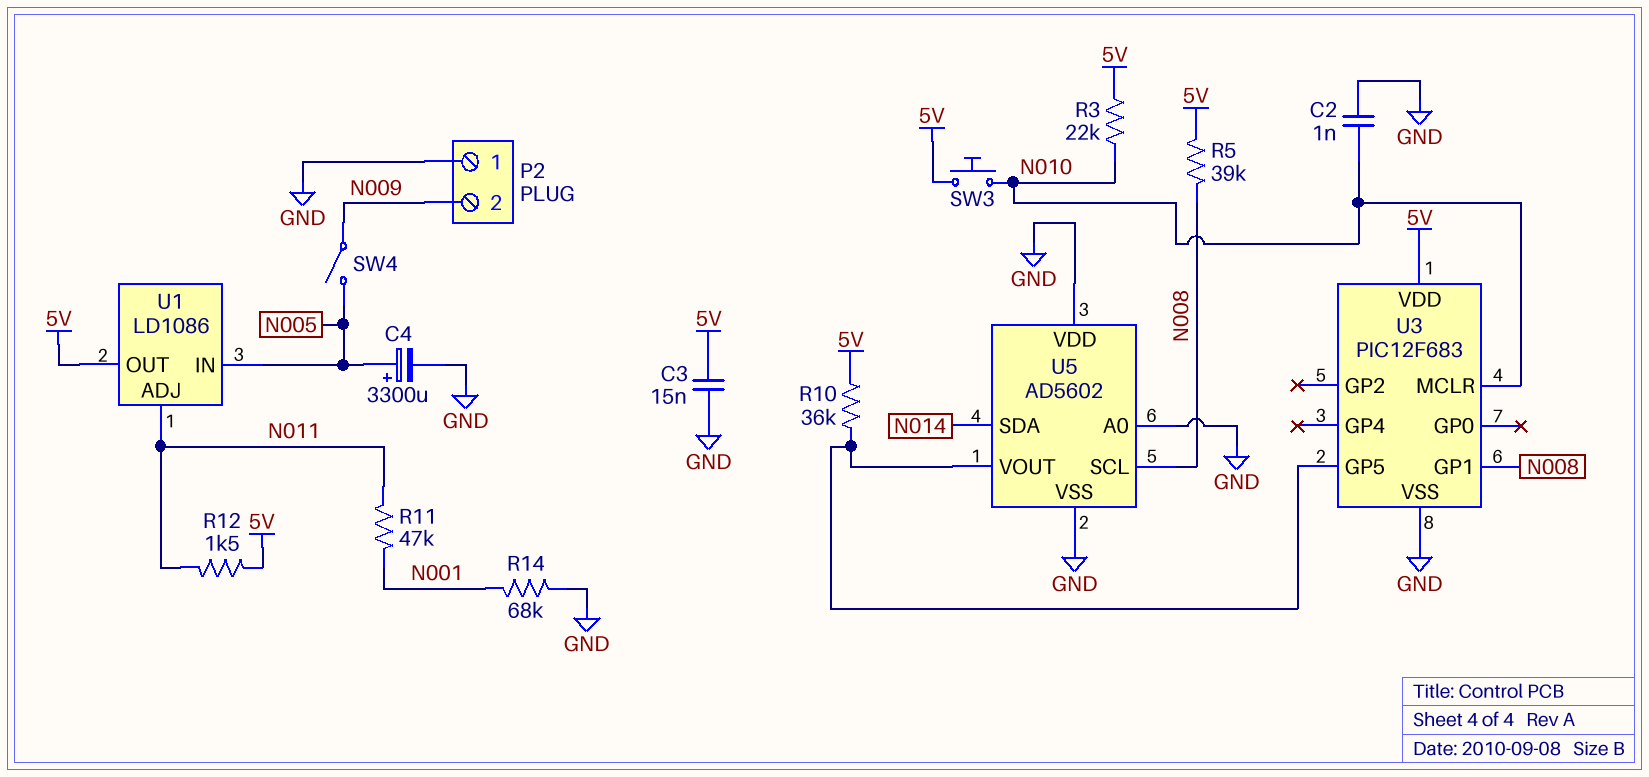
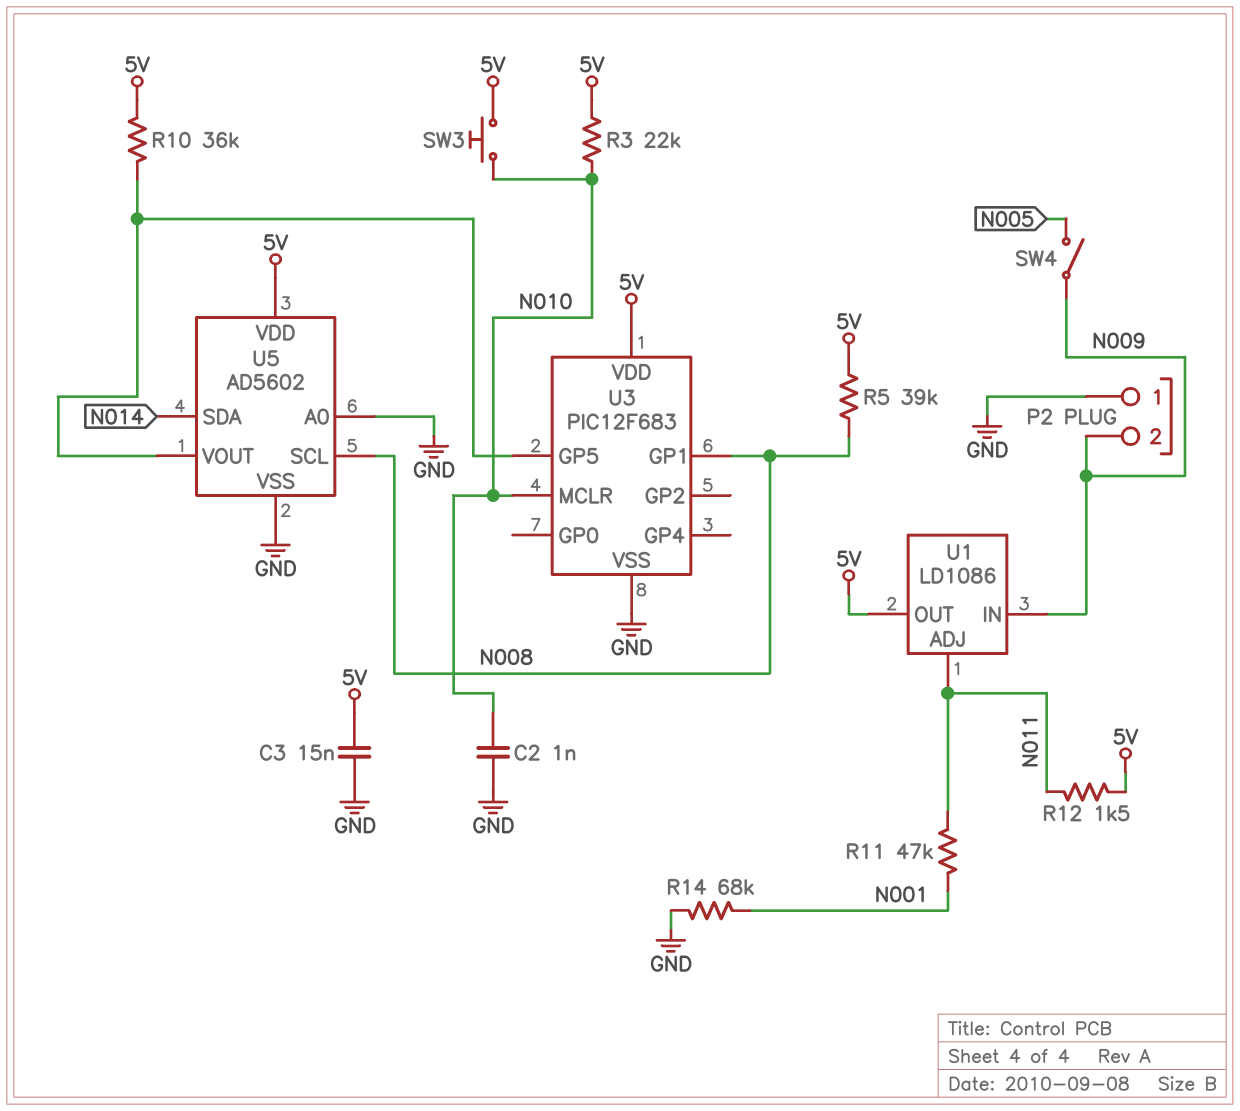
C4: 3300uF (plus N005, minus GND) -> none
U1 pin IN: N005 -> N009
U5 pin VDD: GND -> 5V

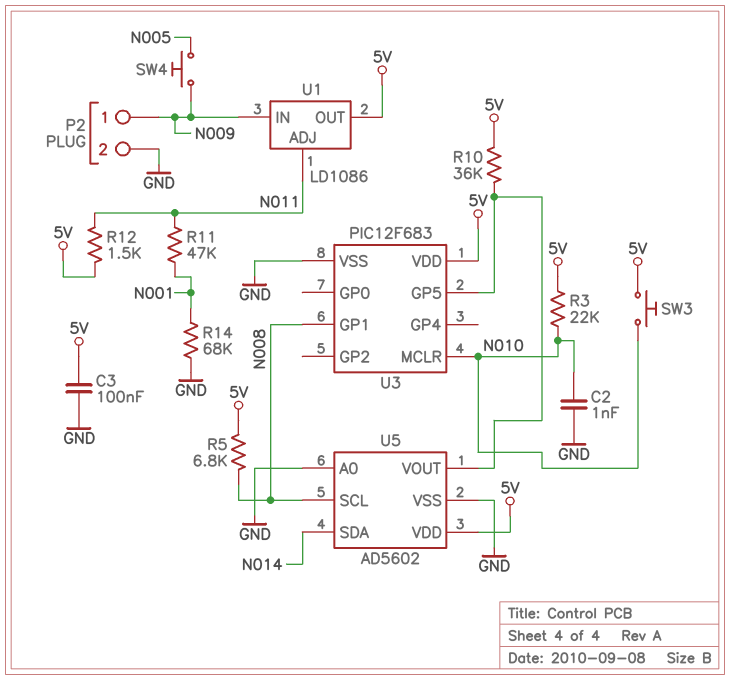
C3: 15nF (5V, GND) -> 100nF (5V, GND)
P2 pin 1: GND -> N009
P2 pin 2: N009 -> GND
R5: 39k (5V, N008) -> 6.8k (5V, N008)
SW4: switch (N005, N009) -> button (N005, N009)

